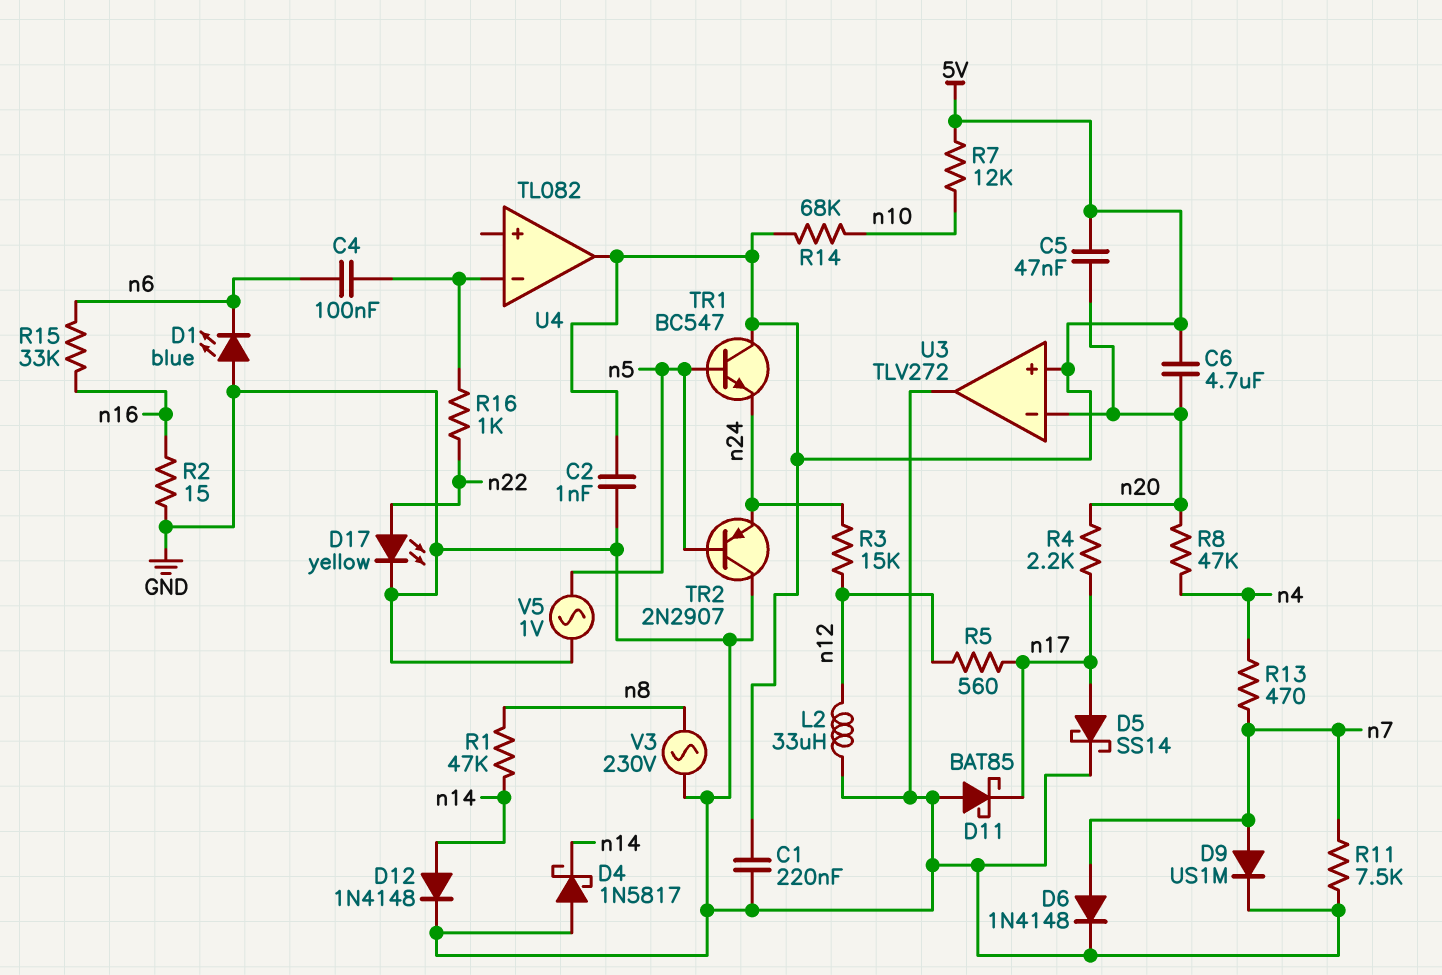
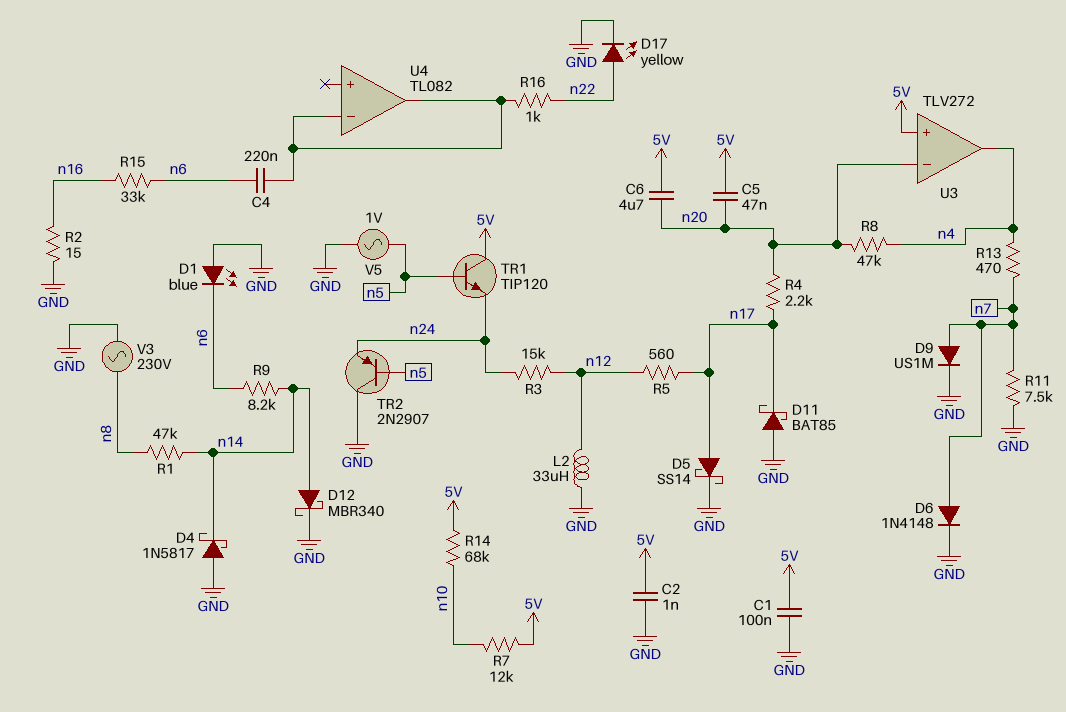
C1: 220nF (5V, GND) -> 100nF (5V, GND)
C4: 100nF (U4/in-, n6) -> 220nF (U4/in-, n6)
D12: diode 1N4148 (A n14, K GND) -> schottky MBR340 (A n14, K GND)
R9: none -> 8.2k (n6, n14)
TR1: NPN BC547 (B n5, C 5V, E n24) -> NPN TIP120 (B n5, C 5V, E n24)
U3 pin out: GND -> n4
U4 pin out: 5V -> U4/in-

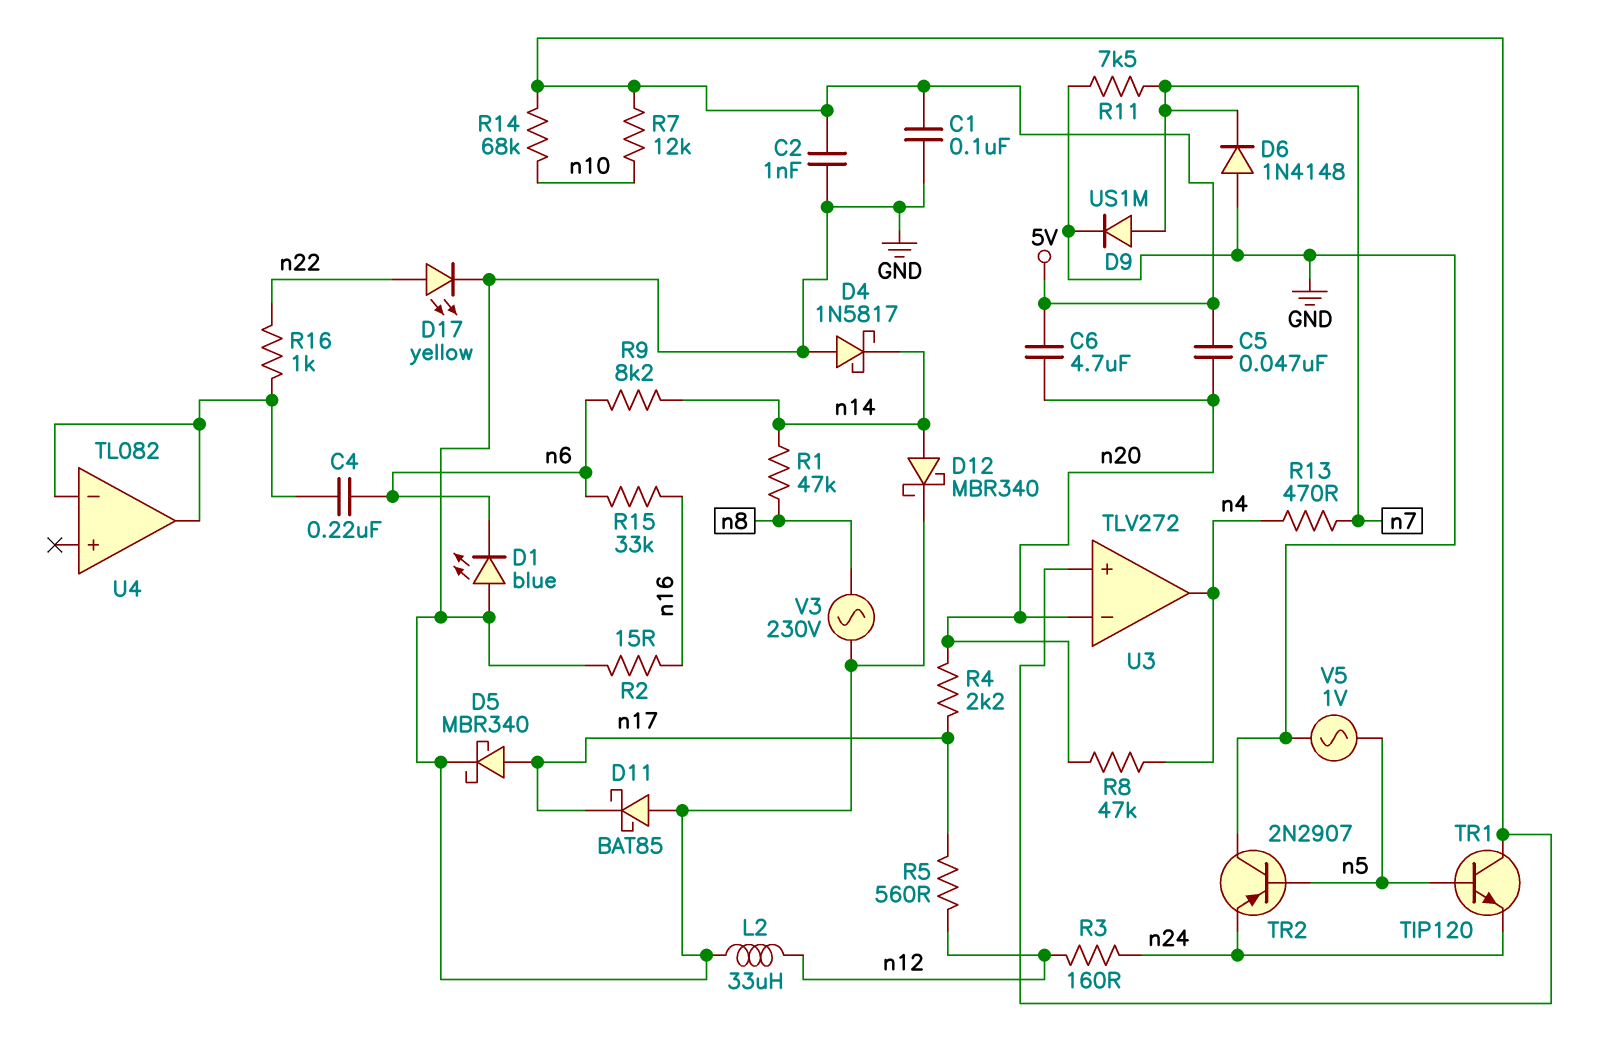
D5: schottky SS14 (A n17, K GND) -> schottky MBR340 (A n17, K GND)
D6: diode 1N4148 (A n7, K GND) -> diode 1N4148 (A GND, K n7)
R3: 15k (n12, n24) -> 160 (n12, n24)

